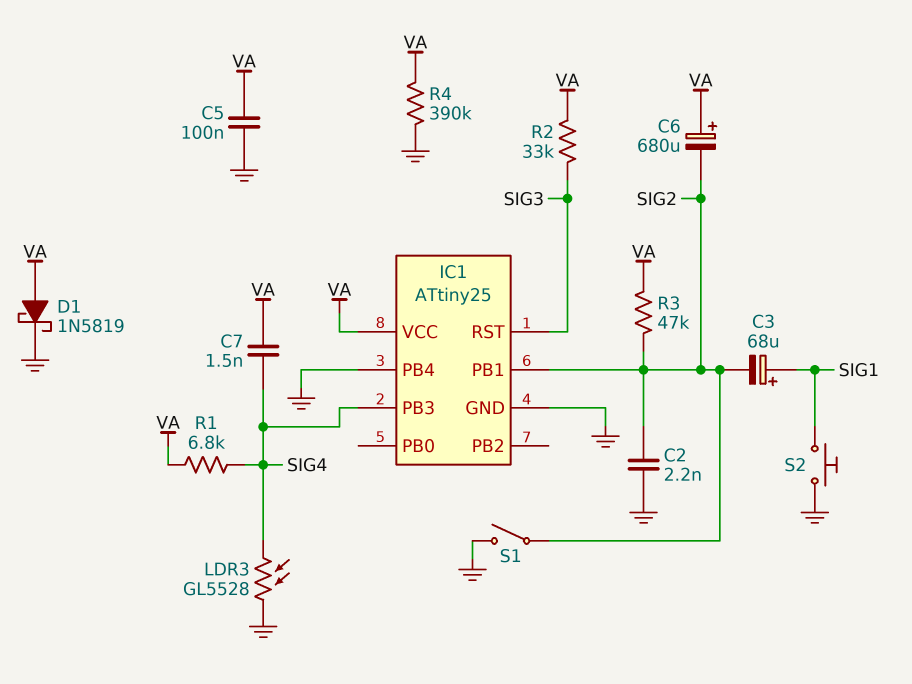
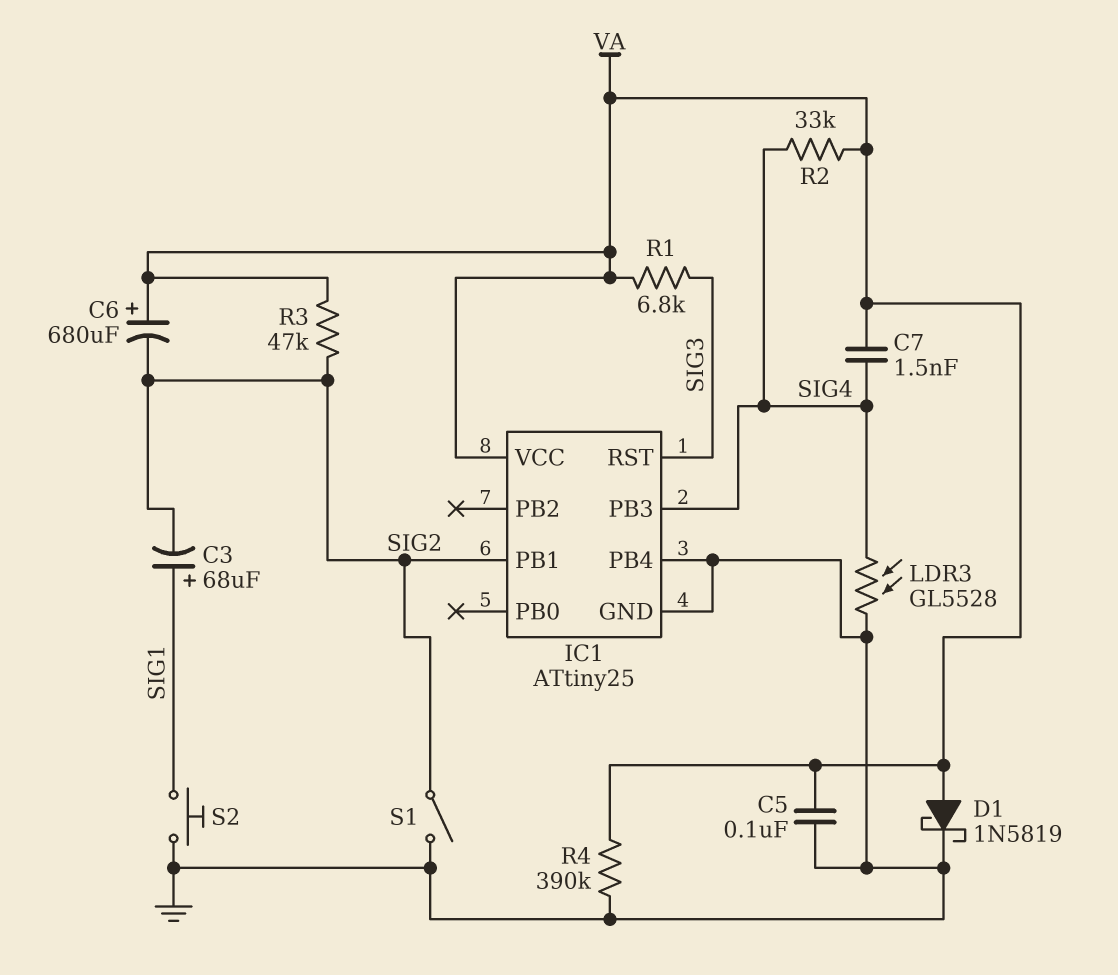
C2: 2.2nF (GND, SIG2) -> none
R1: 6.8k (SIG4, VA) -> 6.8k (SIG3, VA)
R2: 33k (SIG3, VA) -> 33k (SIG4, VA)

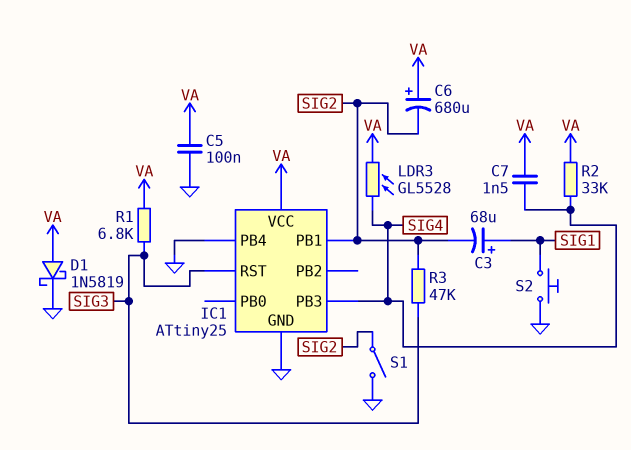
LDR3: GL5528 (GND, SIG4) -> GL5528 (SIG4, VA)
R3: 47k (SIG2, VA) -> 47k (SIG2, SIG3)
R4: 390k (GND, VA) -> none

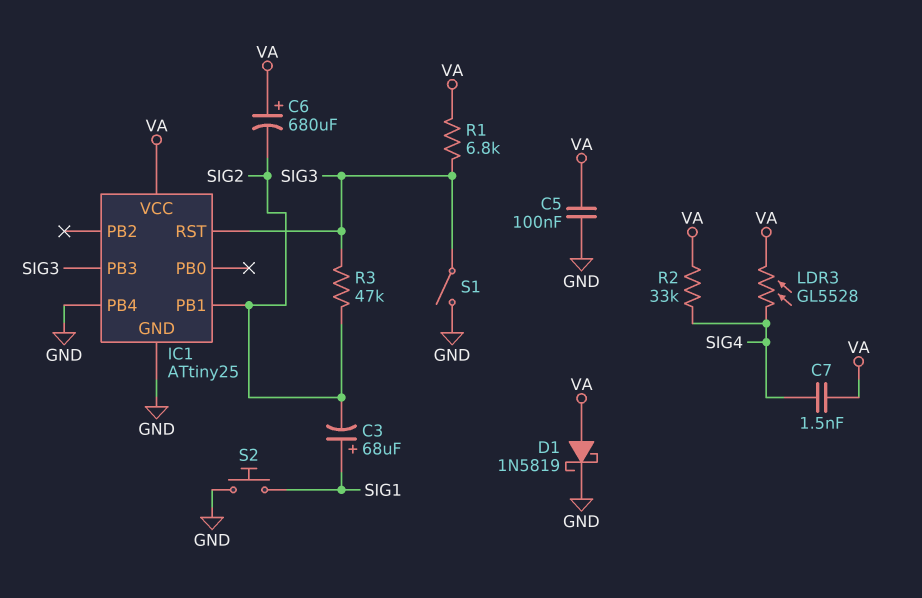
IC1 pin PB3: SIG4 -> SIG3
S1: switch (GND, SIG2) -> switch (GND, SIG3)

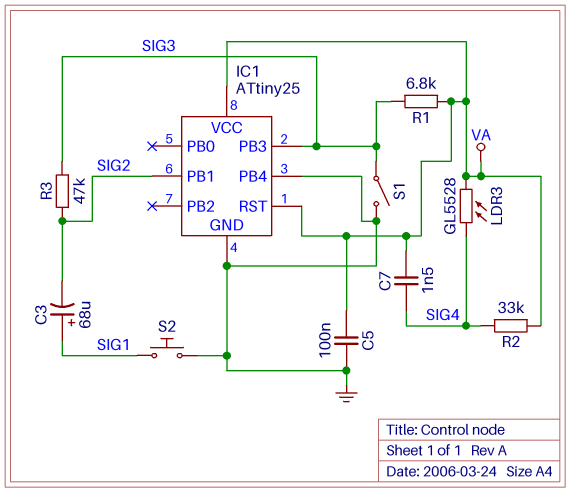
C6: 680uF (plus VA, minus SIG2) -> none
D1: schottky 1N5819 (A VA, K GND) -> none
IC1 pin RST: SIG3 -> VA

